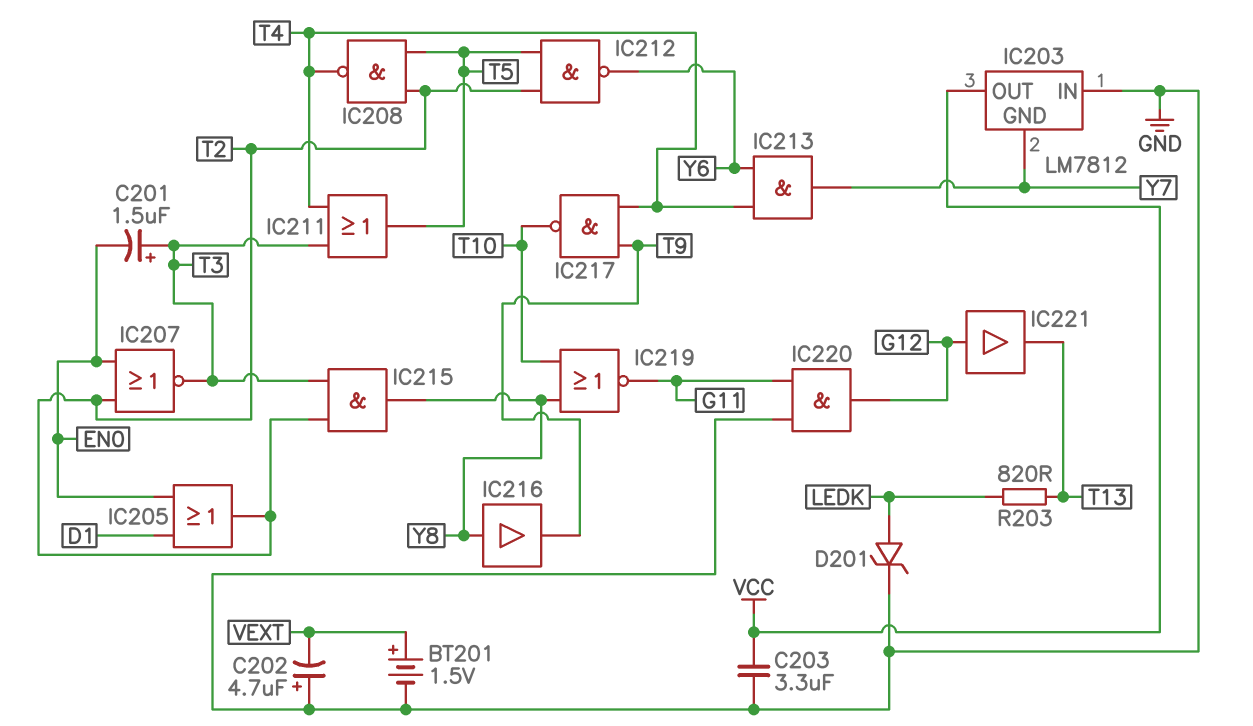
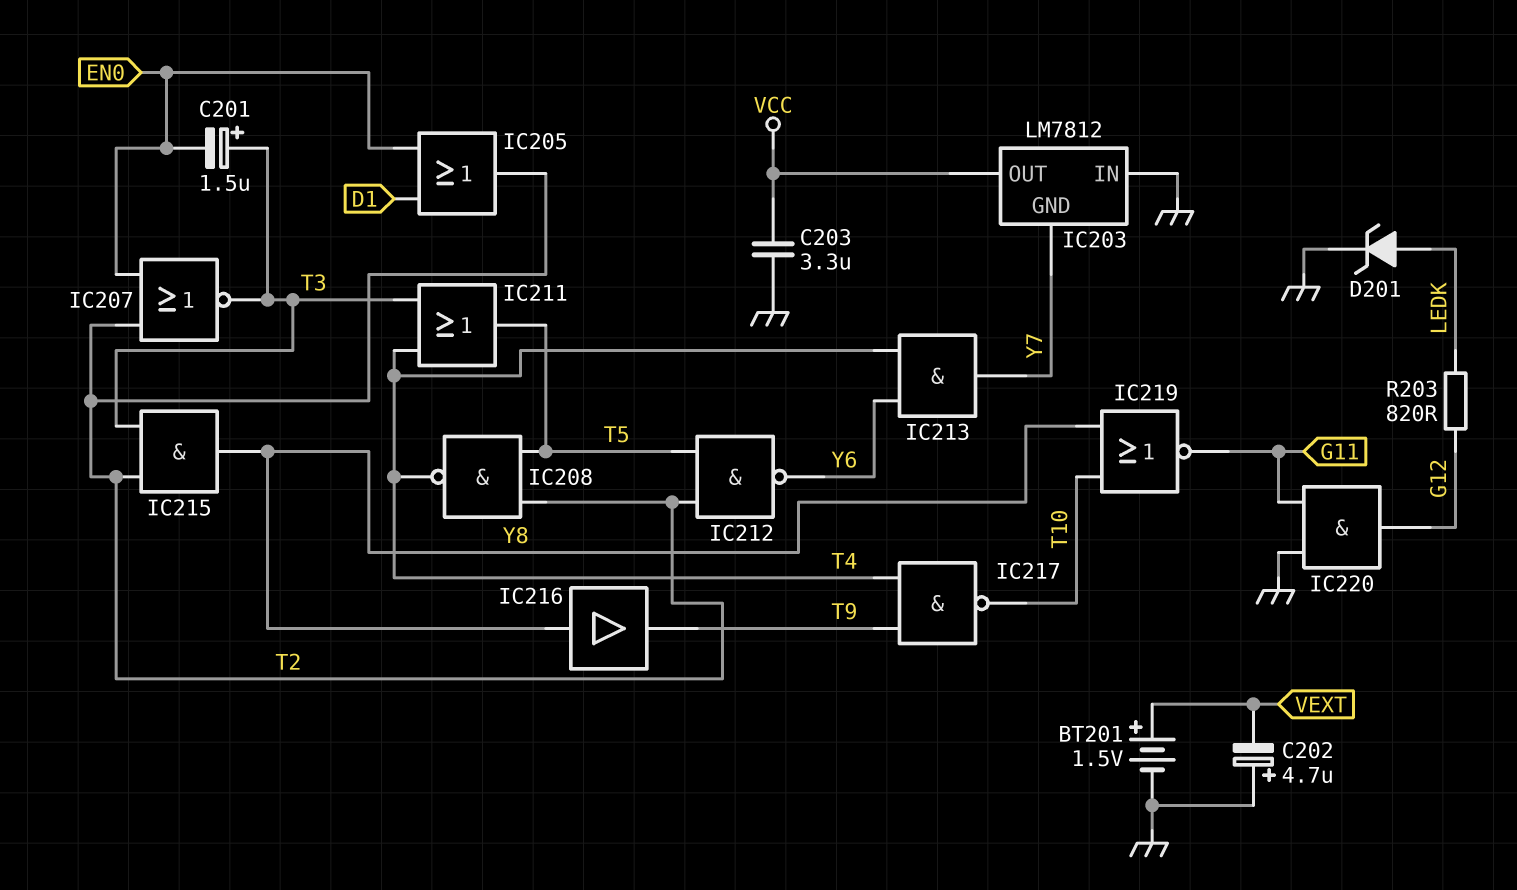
IC221: buffer (in G12, out T13) -> none
R203: 820 (LEDK, T13) -> 820 (G12, LEDK)

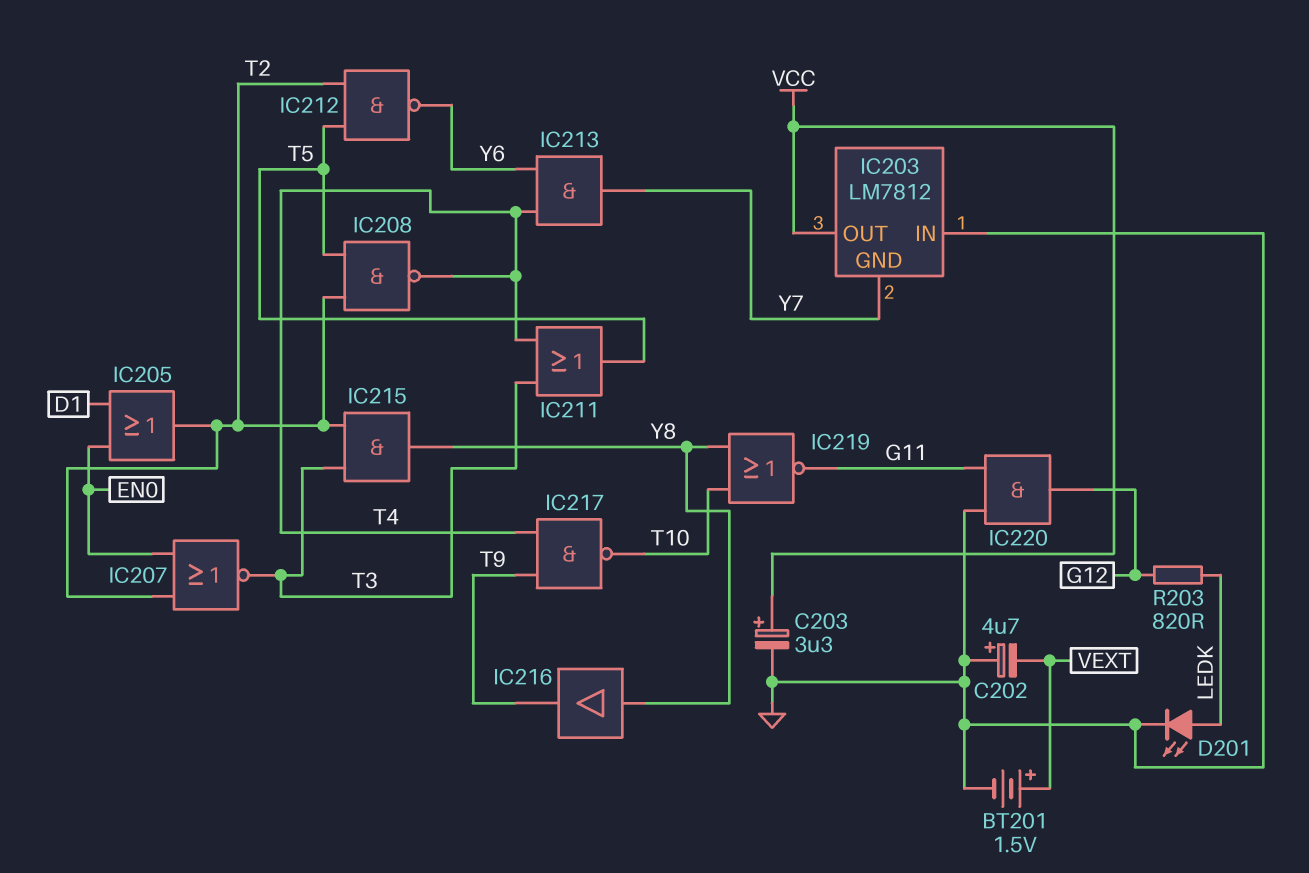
C201: 1.5uF (plus T3, minus EN0) -> none
C203: 3.3uF (GND, VCC) -> 3.3uF (plus VCC, minus GND)
D201: zener (A LEDK, K GND) -> LED (A LEDK, K GND)

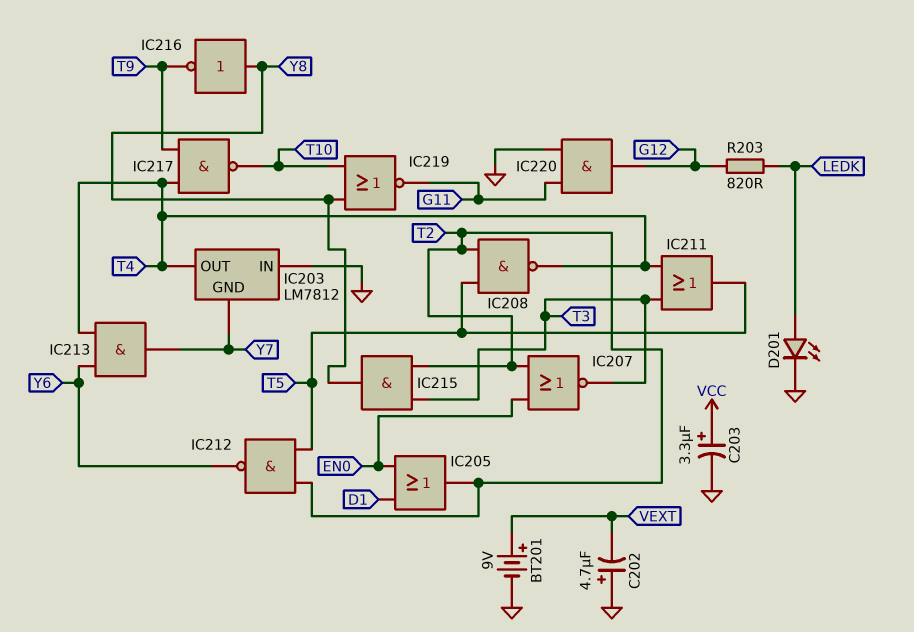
BT201: 1.5V (plus VEXT, minus GND) -> 9V (plus VEXT, minus GND)
IC203 pin OUT: VCC -> T4
IC216: buffer (in Y8, out T9) -> NOT (in Y8, out T9)

